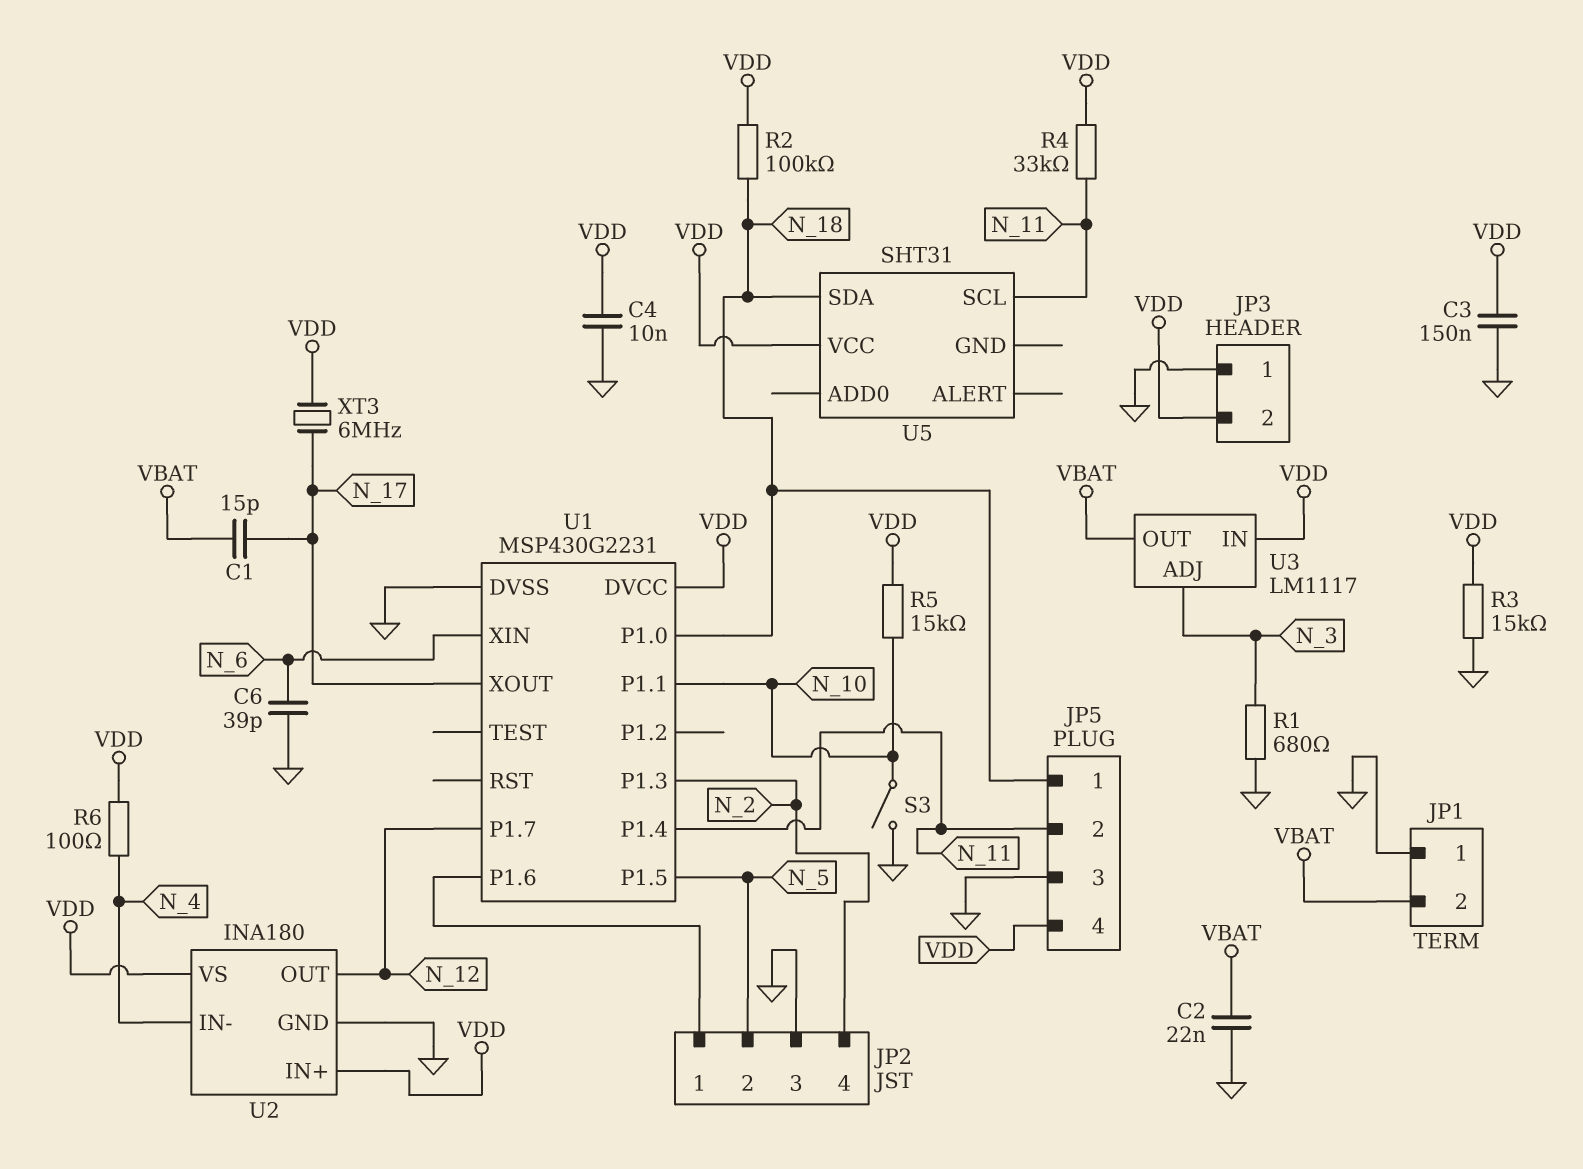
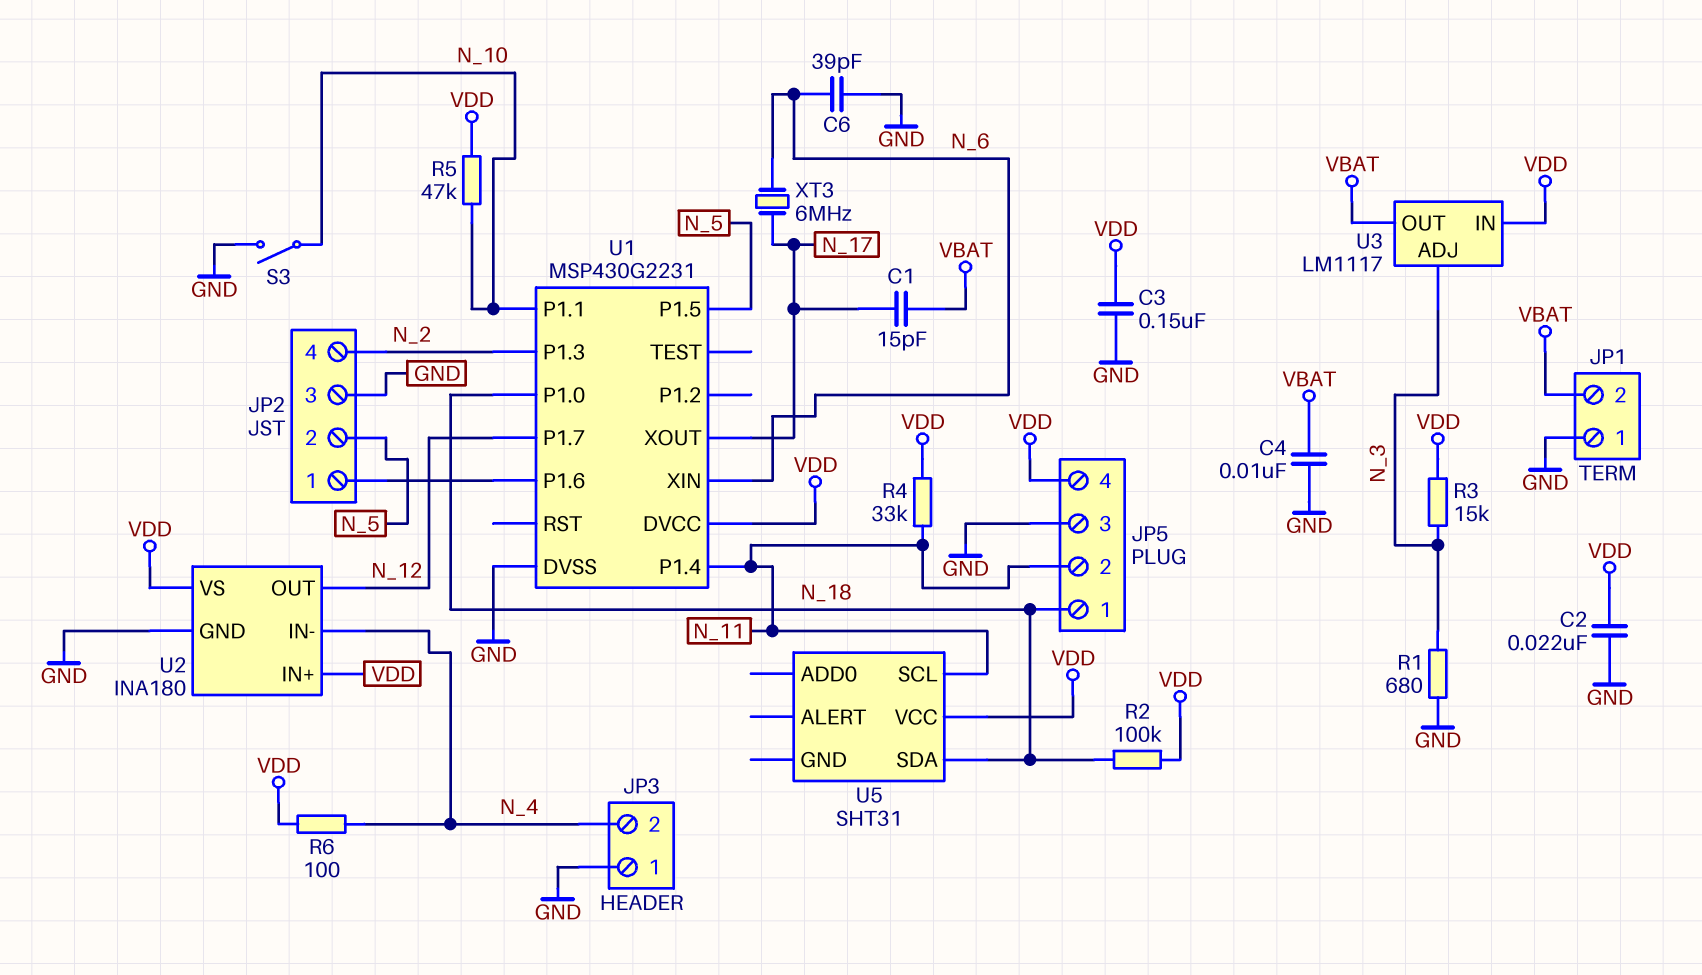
C2: 22nF (GND, VBAT) -> 22nF (GND, VDD)
C4: 10nF (GND, VDD) -> 10nF (GND, VBAT)
JP3 pin 2: VDD -> N_4
R3: 15k (GND, VDD) -> 15k (N_3, VDD)
R5: 15k (N_10, VDD) -> 47k (N_10, VDD)
XT3: 6MHz (N_17, VDD) -> 6MHz (N_6, N_17)

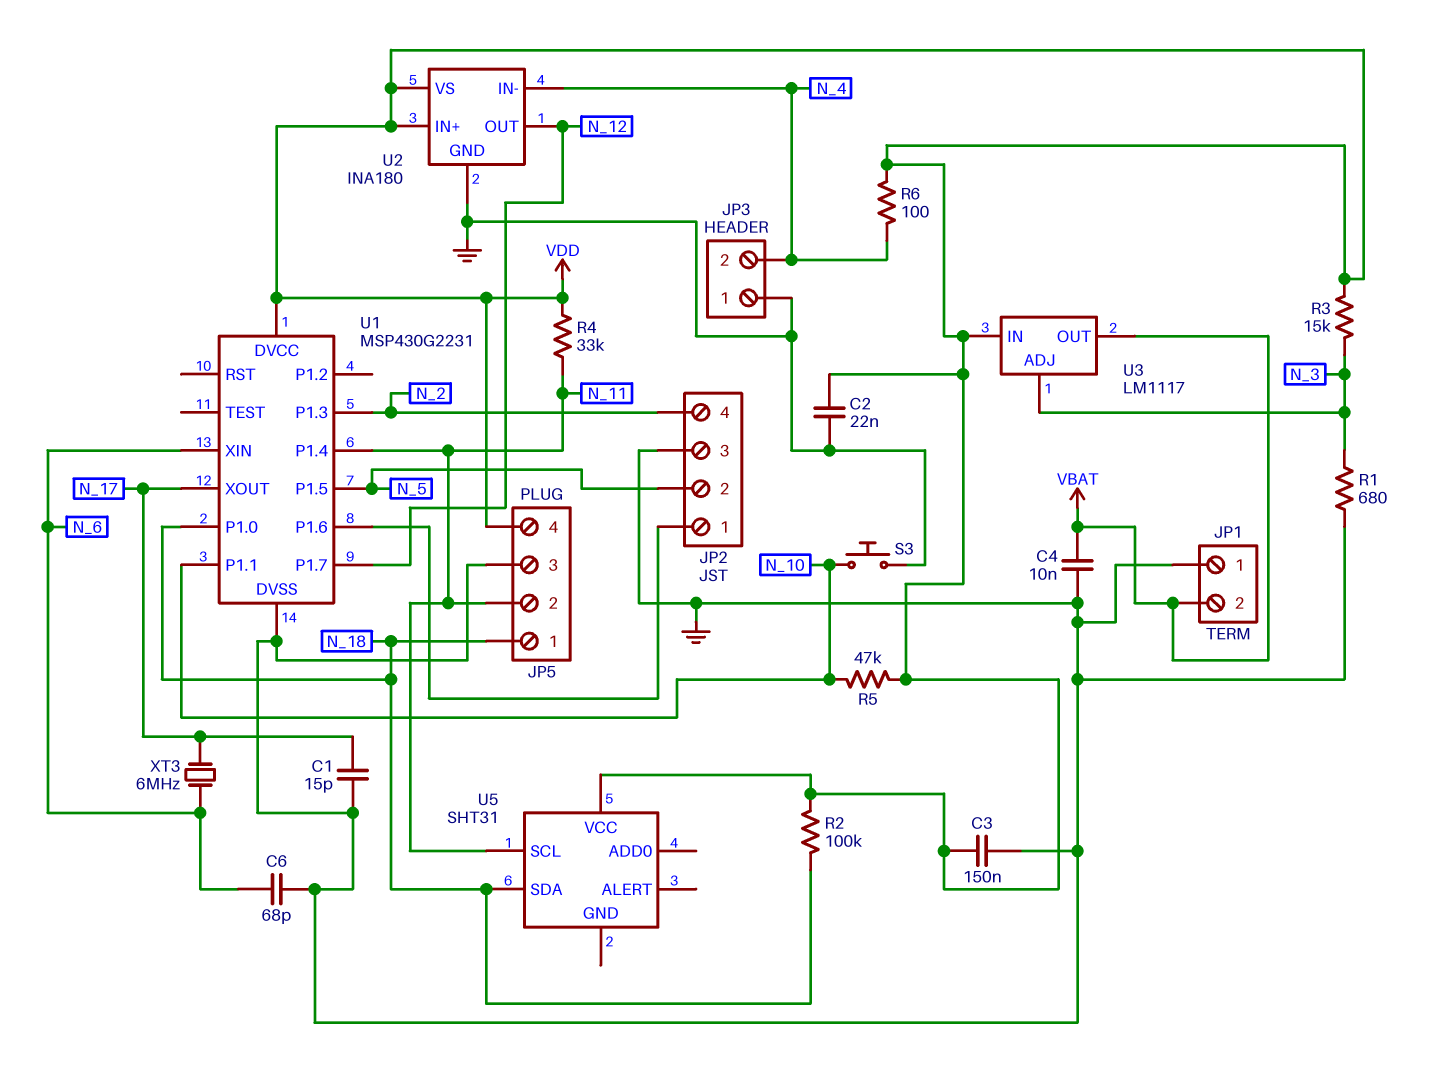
C1: 15pF (N_17, VBAT) -> 15pF (GND, N_17)
C6: 39pF (GND, N_6) -> 68pF (GND, N_6)
S3: switch (GND, N_10) -> button (GND, N_10)

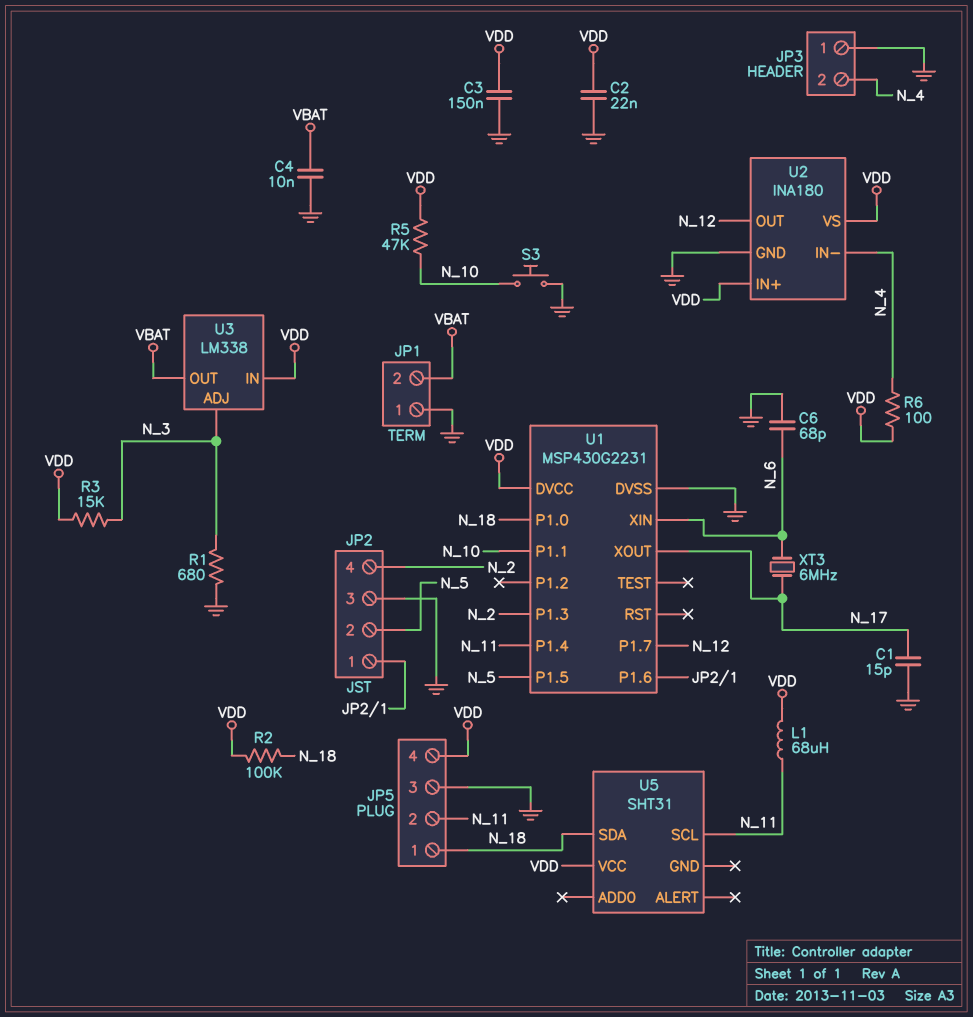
L1: none -> 68uH (N_11, VDD)
R4: 33k (N_11, VDD) -> none
U3: LM1117 -> LM338

